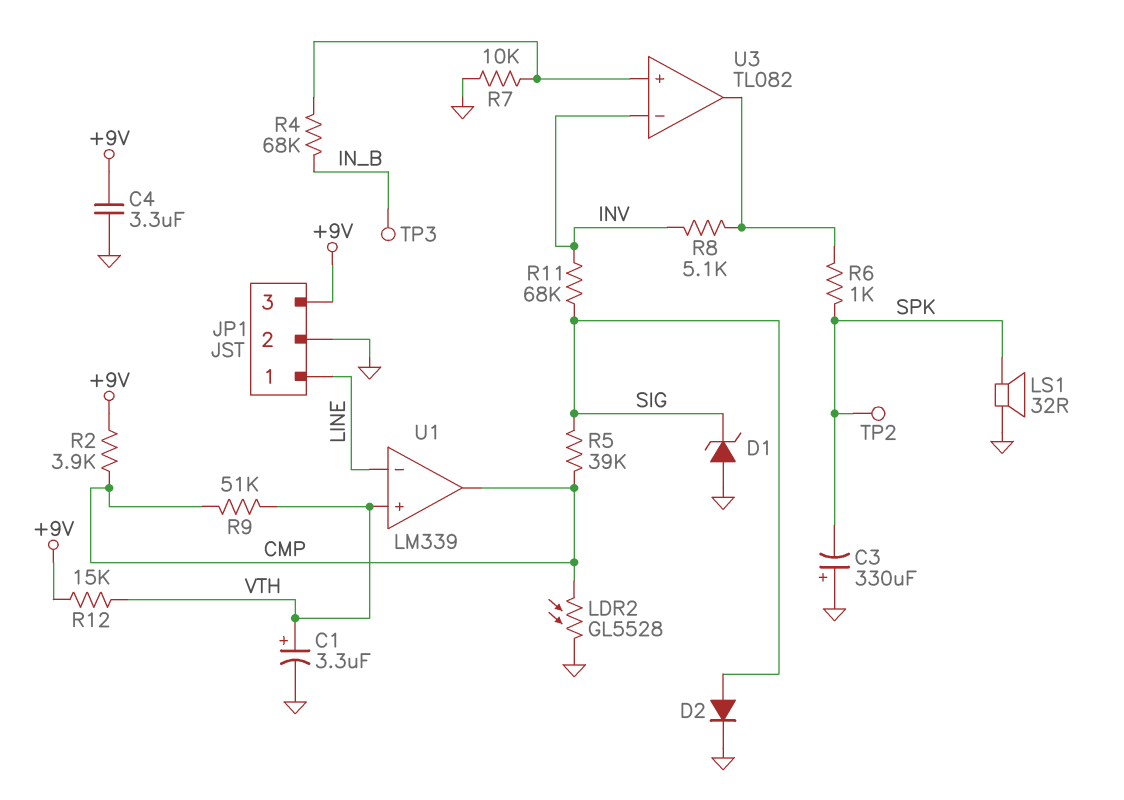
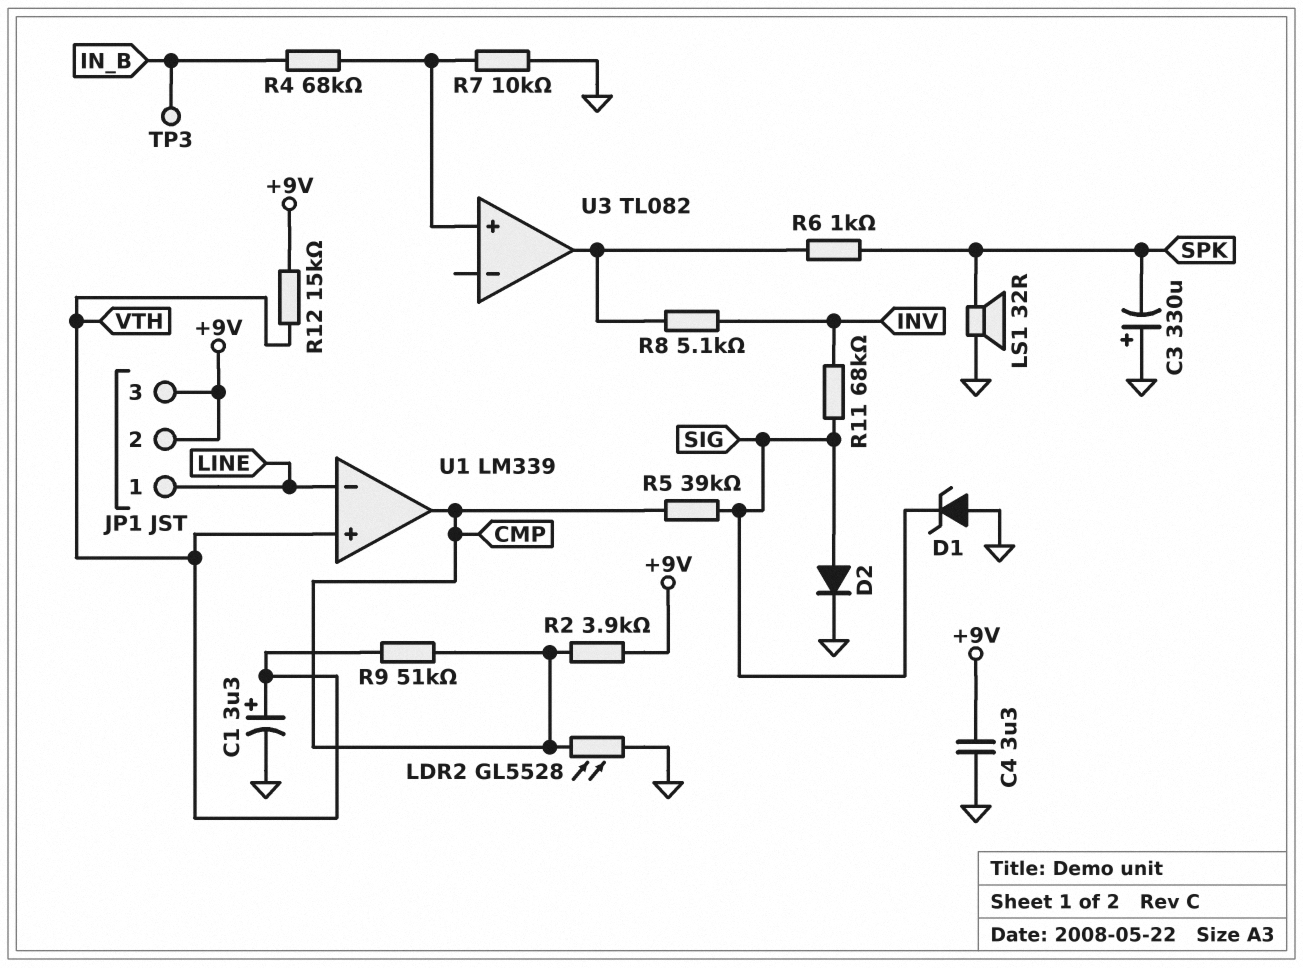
JP1 pin 2: GND -> +9V
TP2: test point (SPK) -> none
U3 pin in-: INV -> none

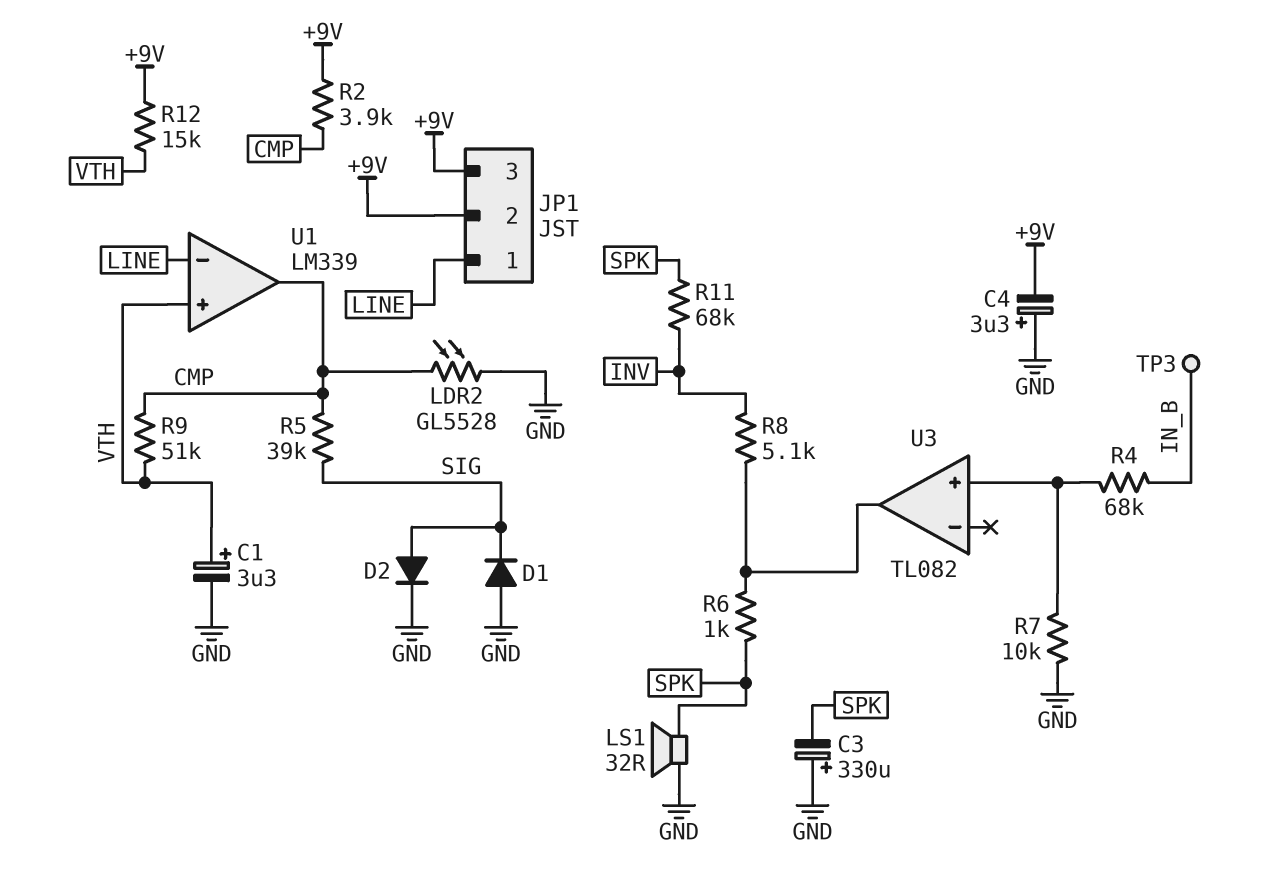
C4: 3.3uF (+9V, GND) -> 3.3uF (plus GND, minus +9V)
D1: zener (A GND, K SIG) -> diode (A GND, K SIG)
R11: 68k (INV, SIG) -> 68k (INV, SPK)

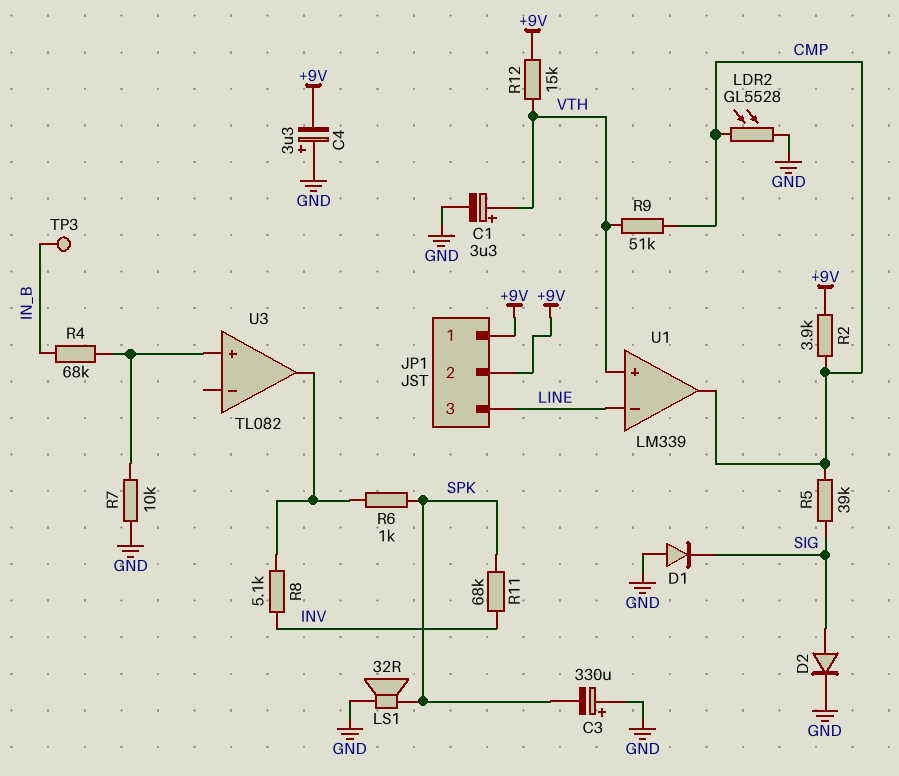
JP1 pin 1: LINE -> +9V
JP1 pin 3: +9V -> LINE

